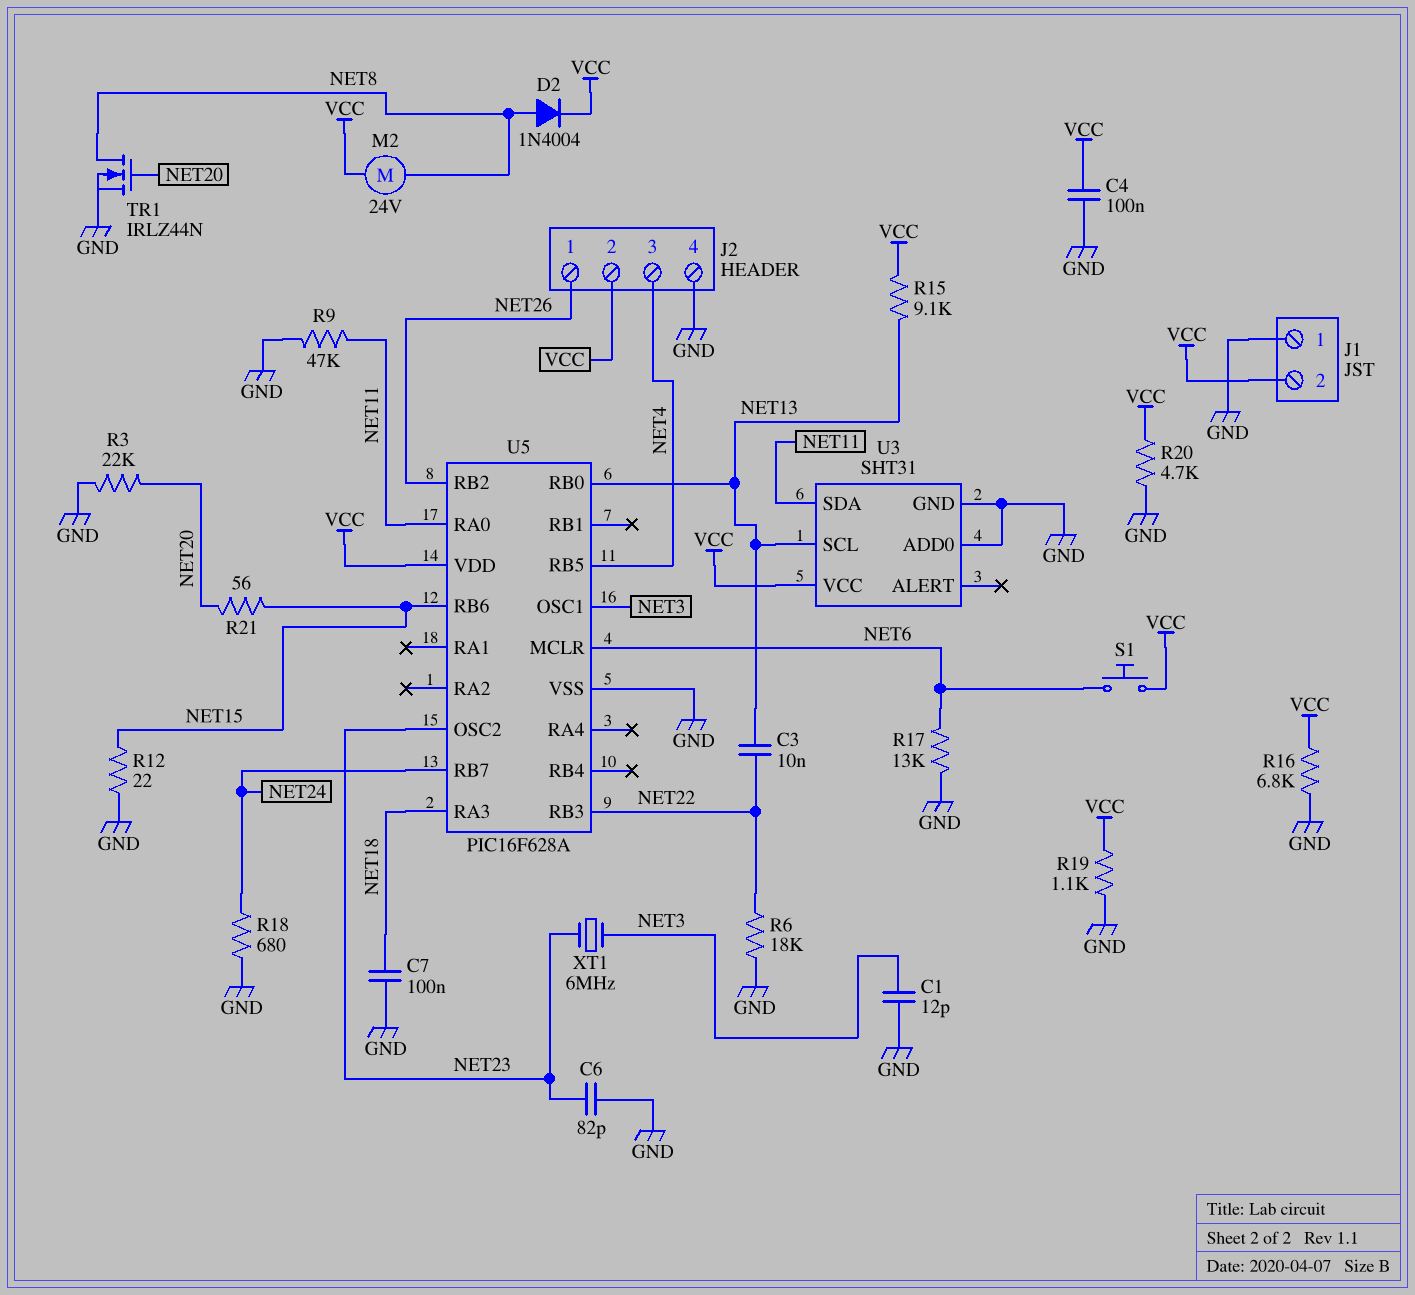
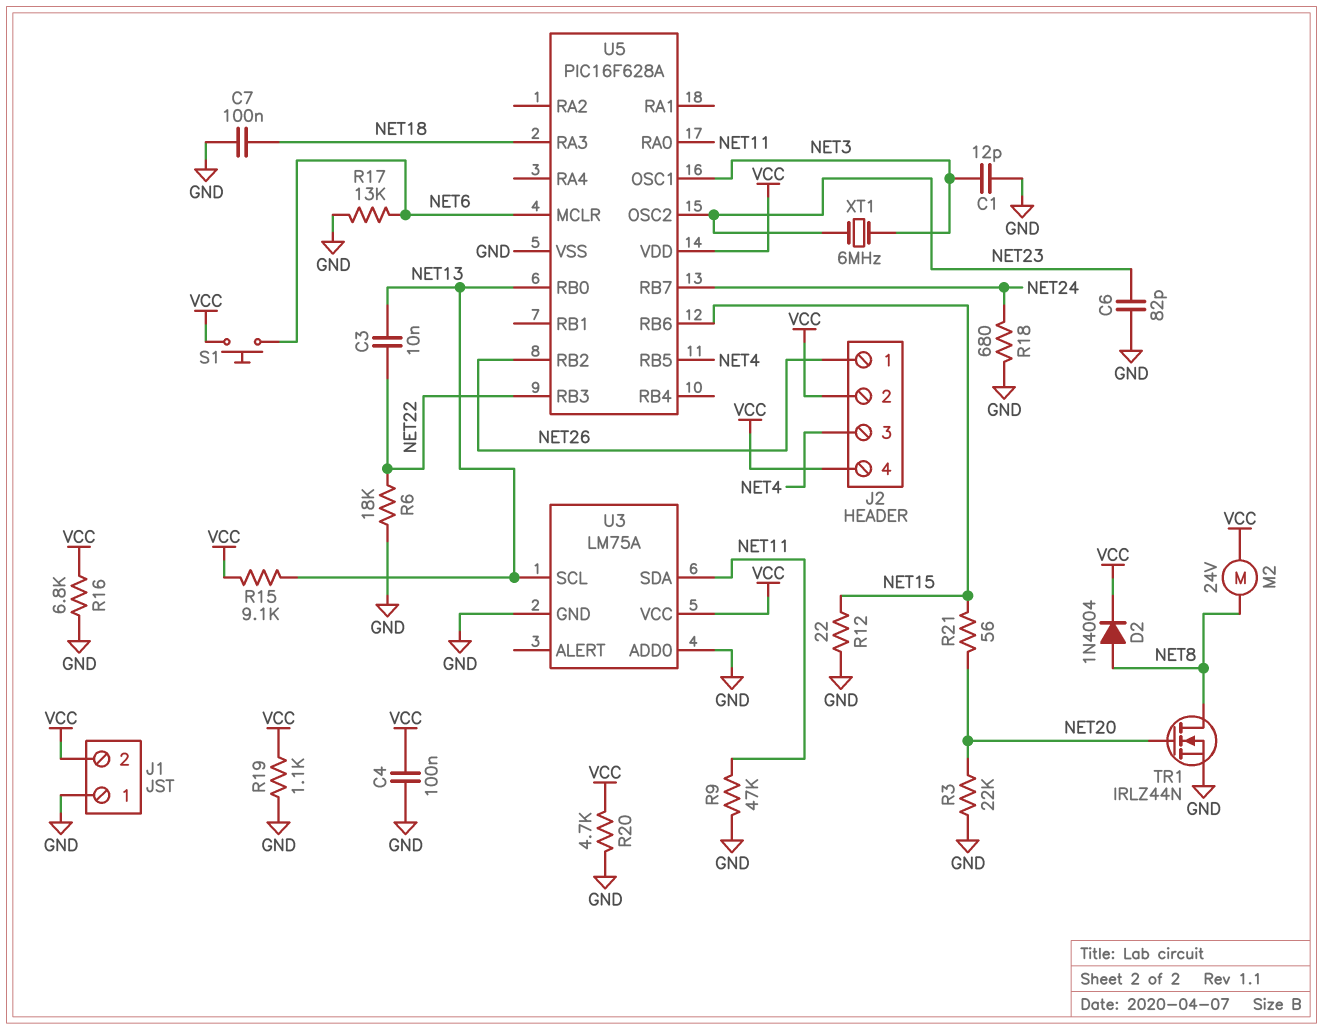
J2 pin 4: GND -> VCC
U3: SHT31 -> LM75A

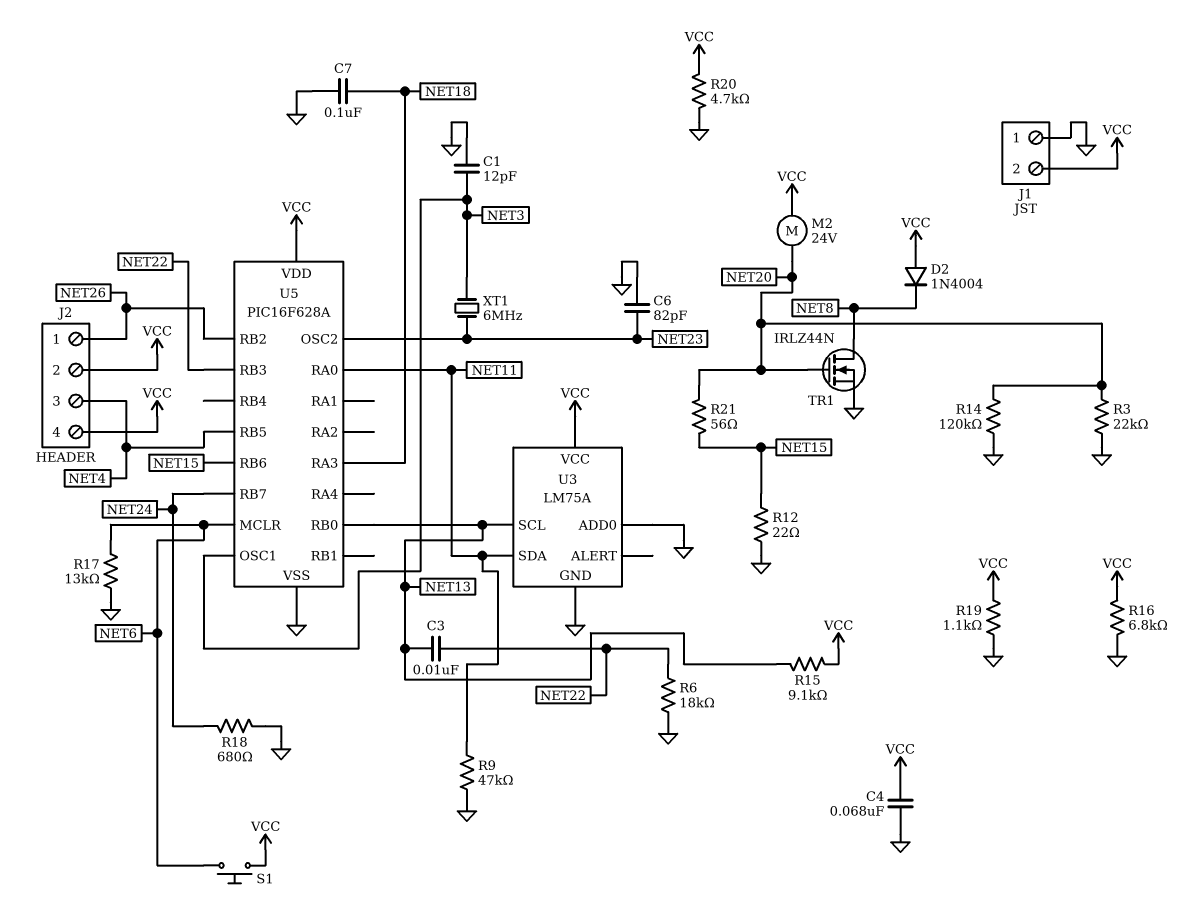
C4: 100nF (GND, VCC) -> 68nF (GND, VCC)
D2: diode 1N4004 (A NET8, K VCC) -> diode 1N4004 (A VCC, K NET8)
M2: motor 24V (NET8, VCC) -> motor 24V (NET20, VCC)
R14: none -> 120k (GND, NET20)

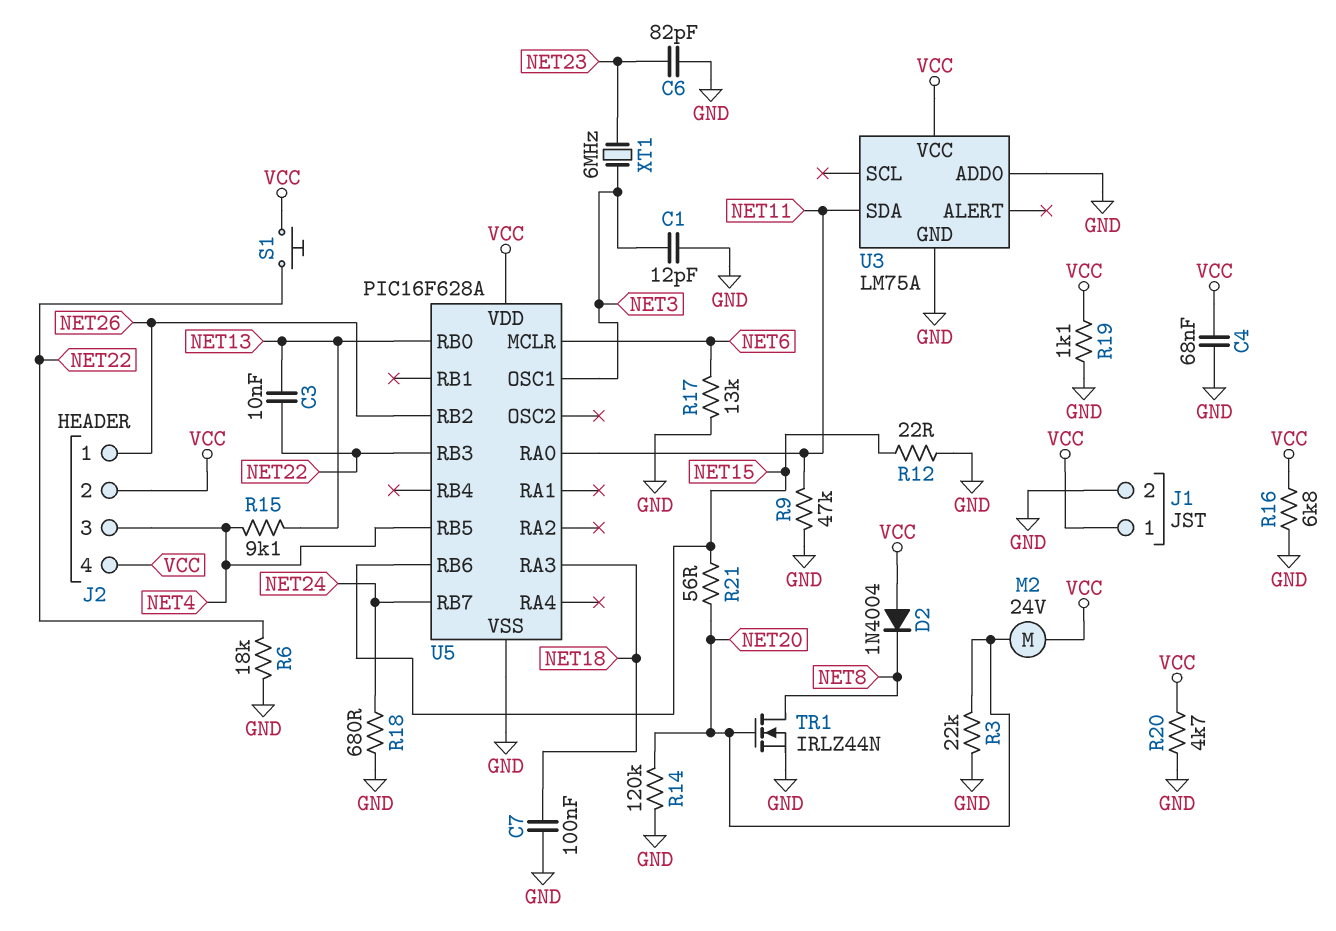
J1 pin 1: GND -> VCC
J1 pin 2: VCC -> GND
R15: 9.1k (NET13, VCC) -> 9.1k (NET4, NET13)
S1: button (NET6, VCC) -> button (NET22, VCC)
U3 pin SCL: NET13 -> none
U5 pin OSC2: NET23 -> none

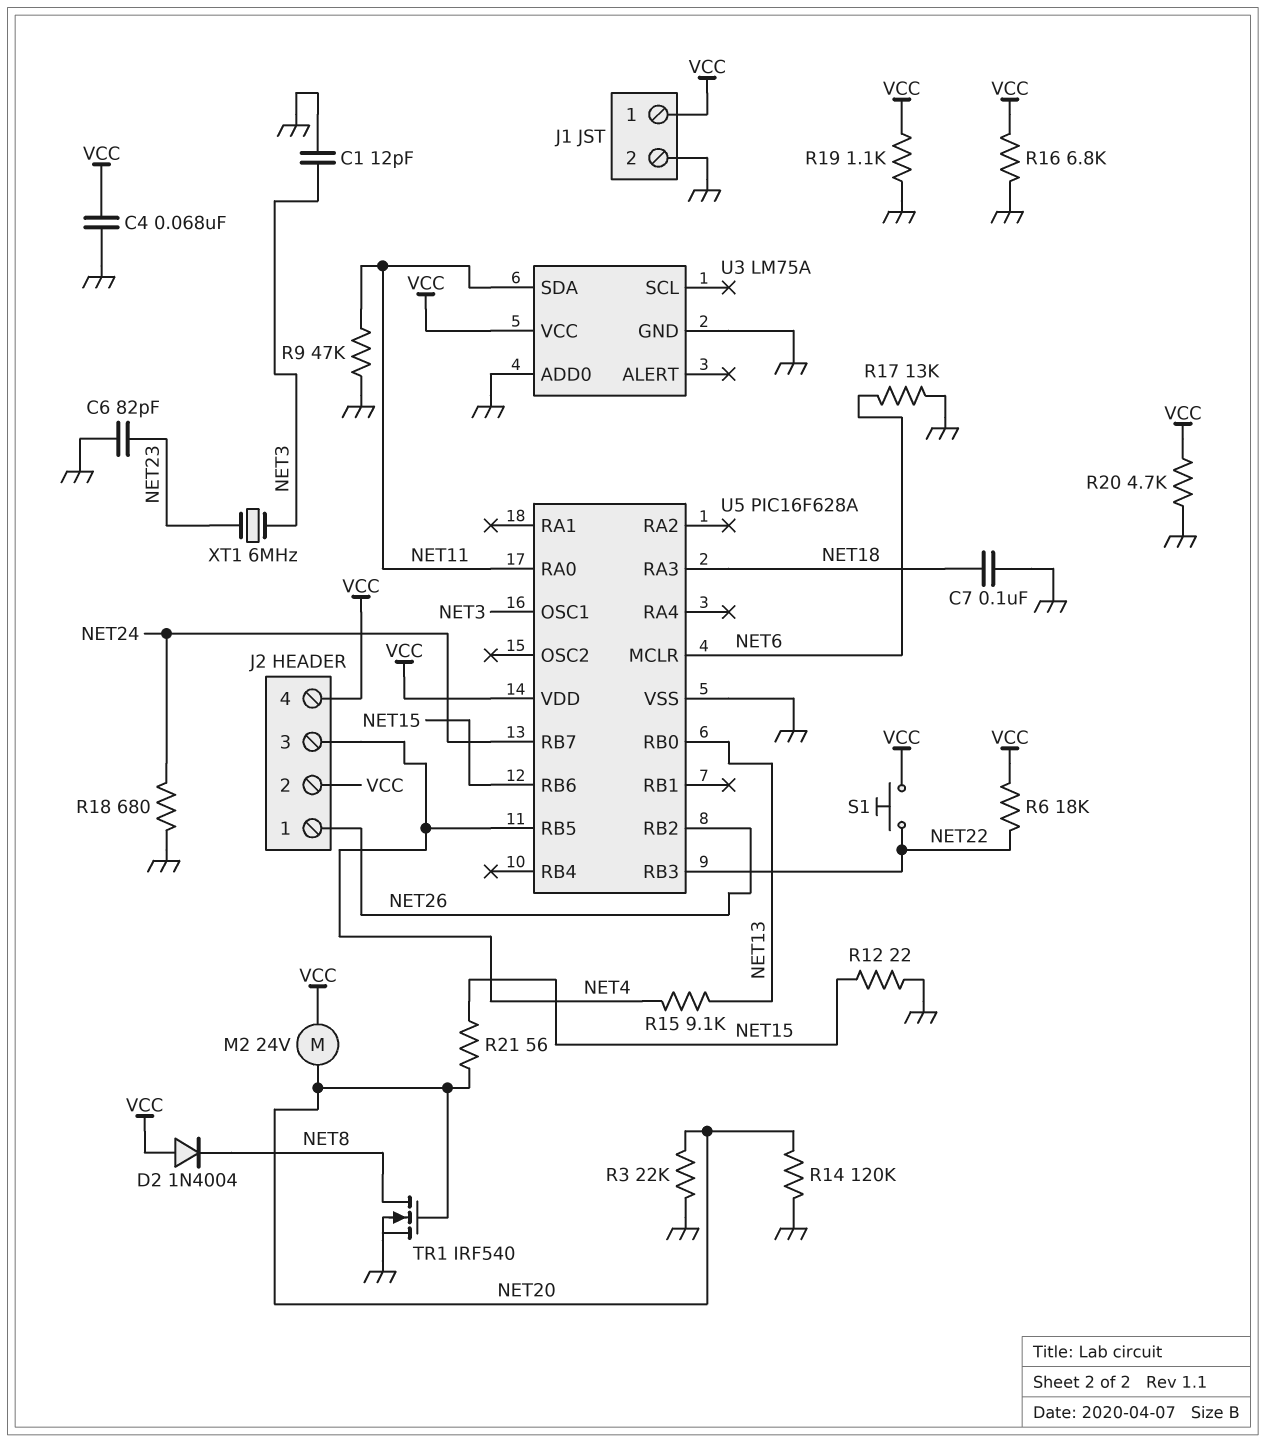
C3: 10nF (NET13, NET22) -> none
R6: 18k (GND, NET22) -> 18k (NET22, VCC)
TR1: NMOS IRLZ44N (G NET20, D NET8, S GND) -> NMOS IRF540 (G NET20, D NET8, S GND)

